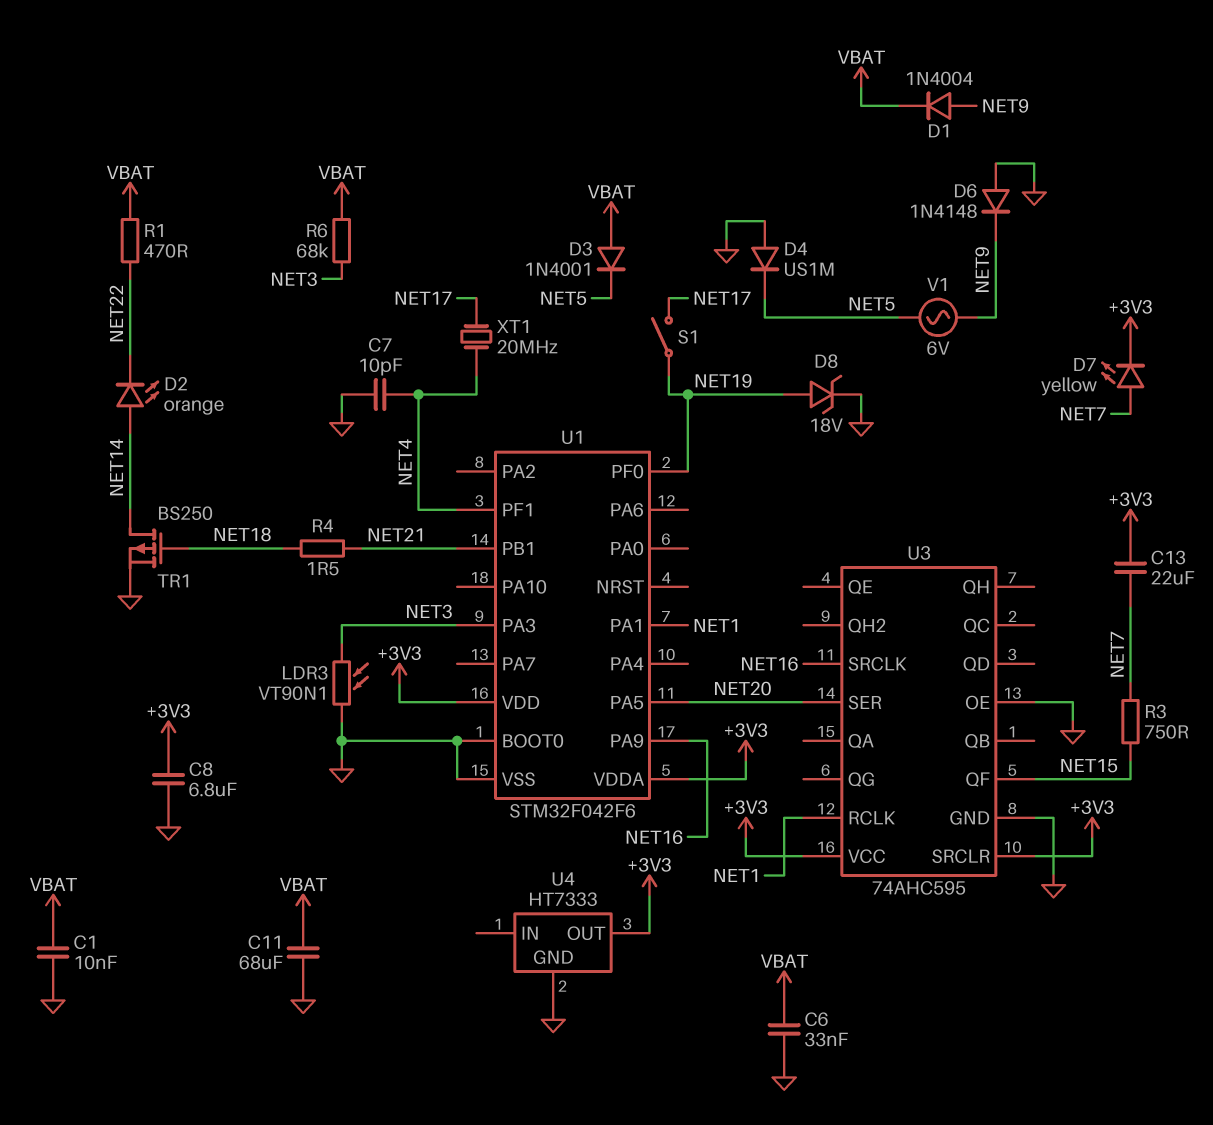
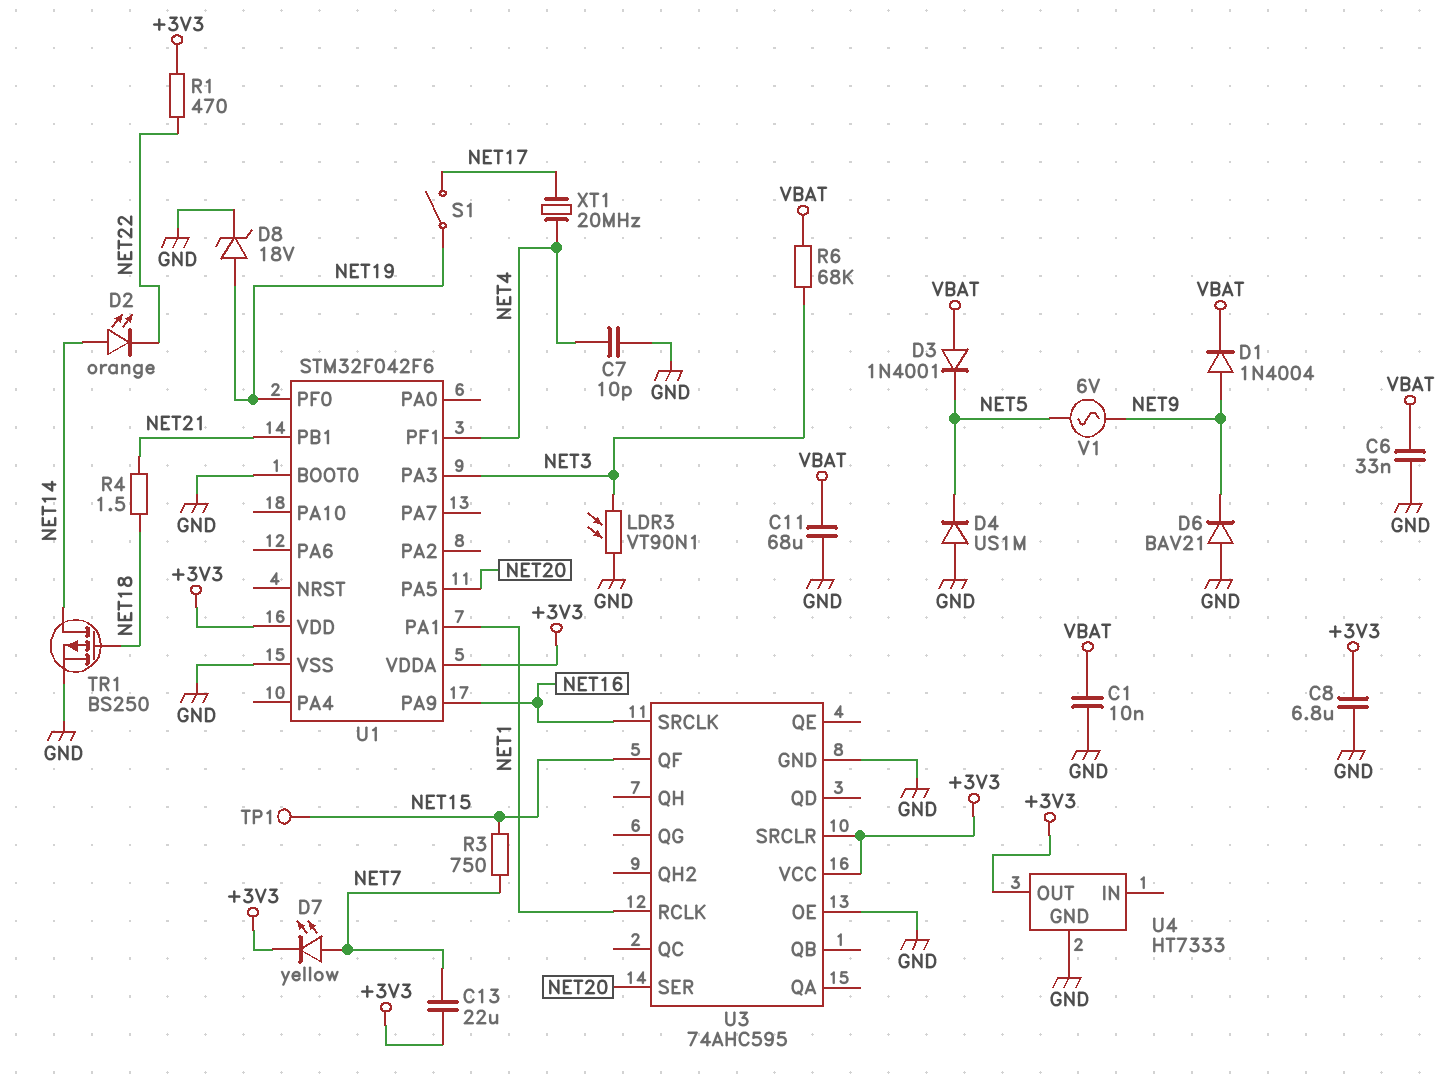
D6: diode 1N4148 (A GND, K NET9) -> diode BAV21 (A GND, K NET9)
R1: 470 (NET22, VBAT) -> 470 (+3V3, NET22)
TP1: none -> test point (NET15)

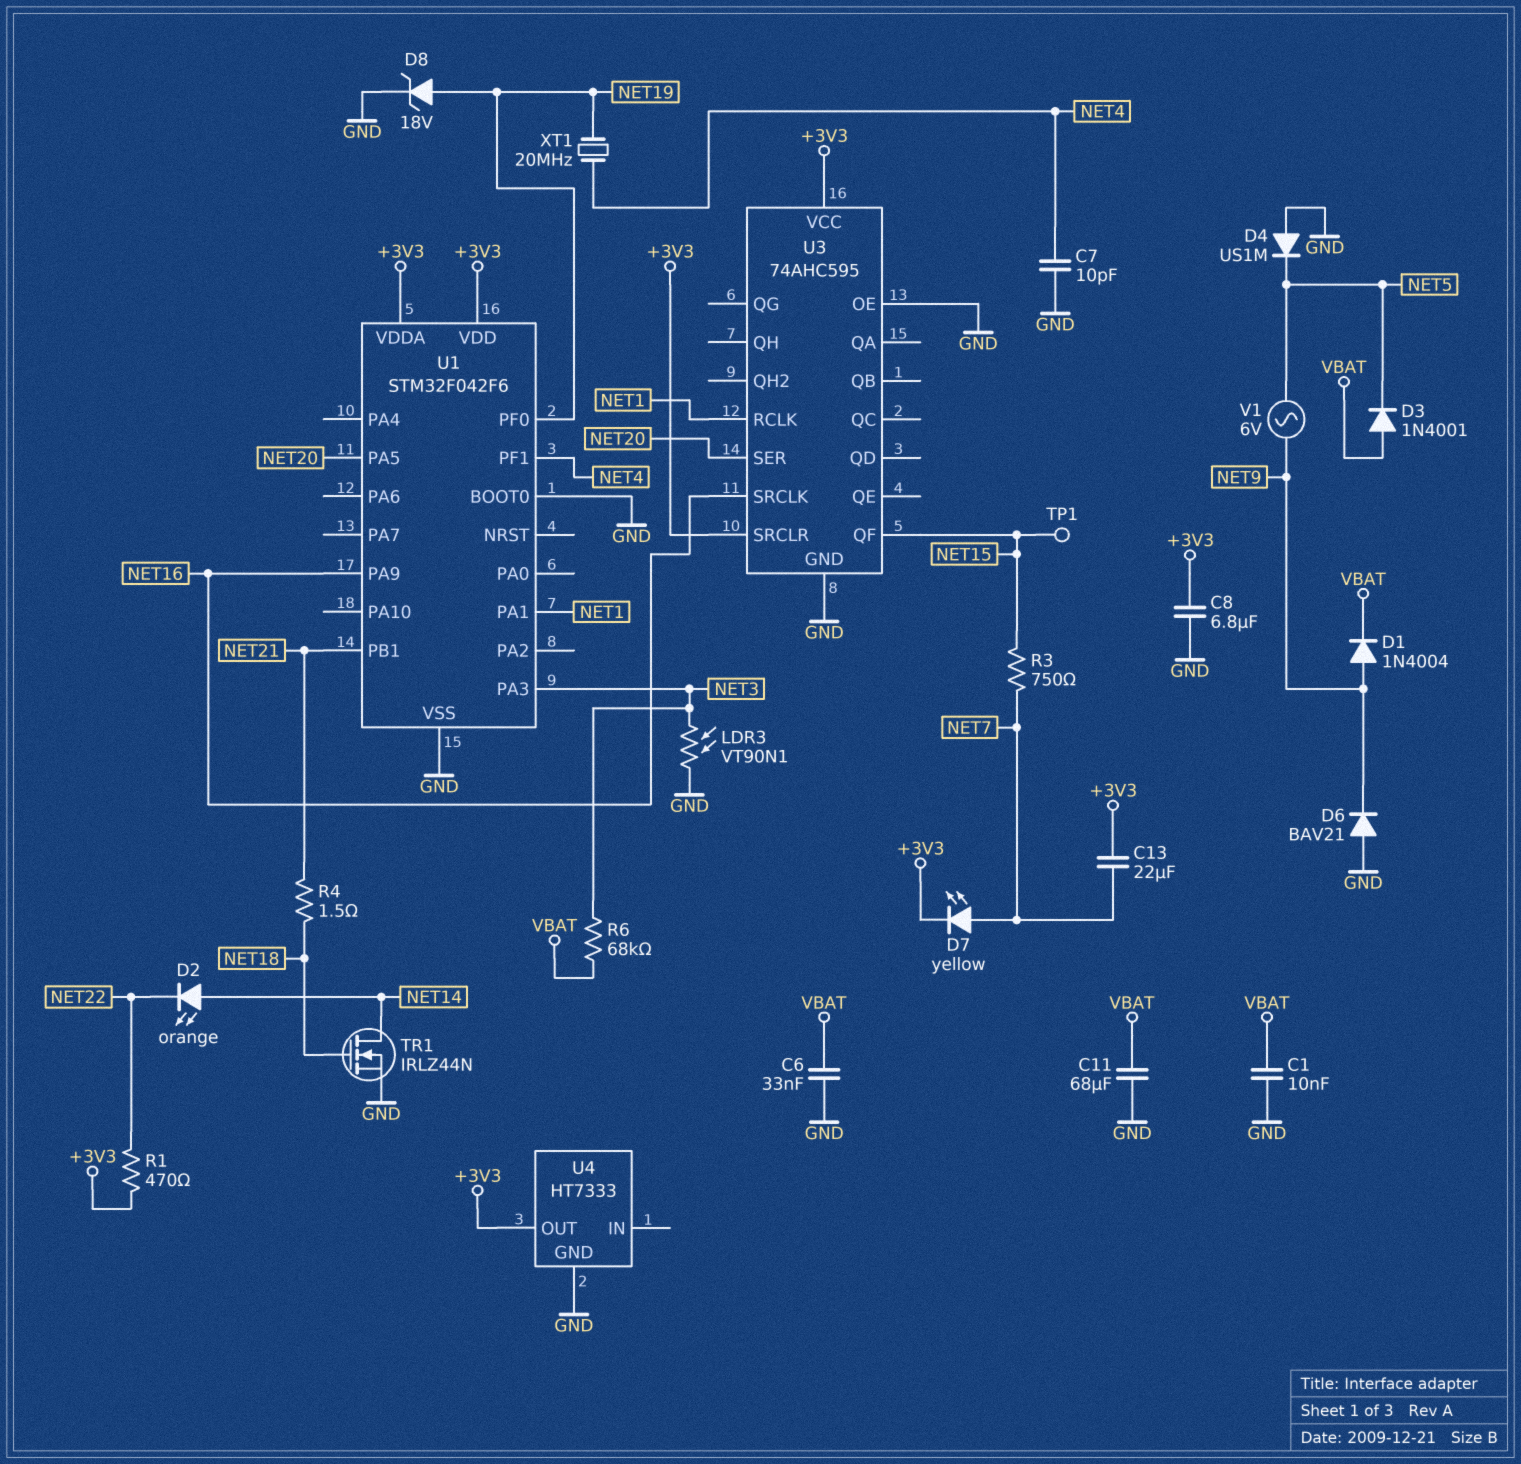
S1: switch (NET17, NET19) -> none
TR1: PMOS BS250 (G NET18, D NET14, S GND) -> NMOS IRLZ44N (G NET18, D NET14, S GND)
XT1: 20MHz (NET4, NET17) -> 20MHz (NET4, NET19)

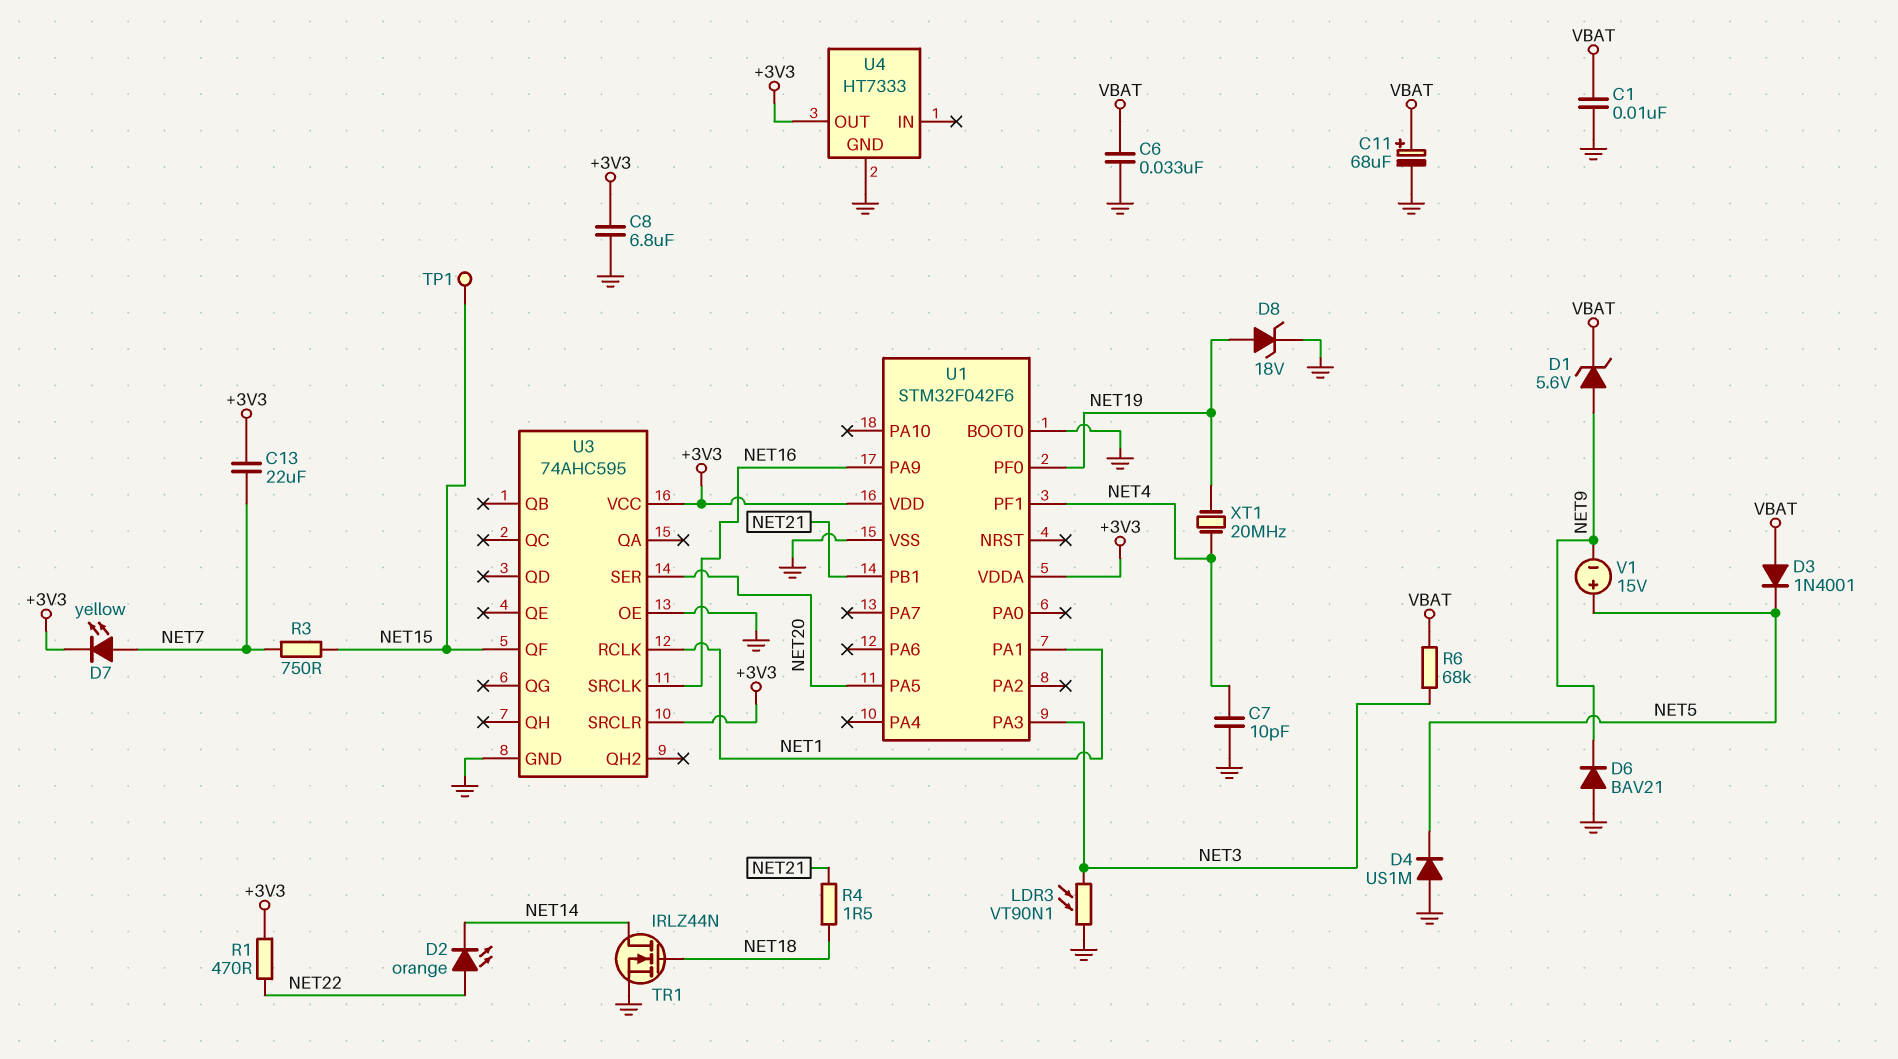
C11: 68uF (GND, VBAT) -> 68uF (plus VBAT, minus GND)
D1: diode 1N4004 (A NET9, K VBAT) -> zener 5.6V (A NET9, K VBAT)
D2: LED orange (A NET14, K NET22) -> LED orange (A NET22, K NET14)
V1: AC 6V (NET5, NET9) -> 15V (plus NET5, minus NET9)

